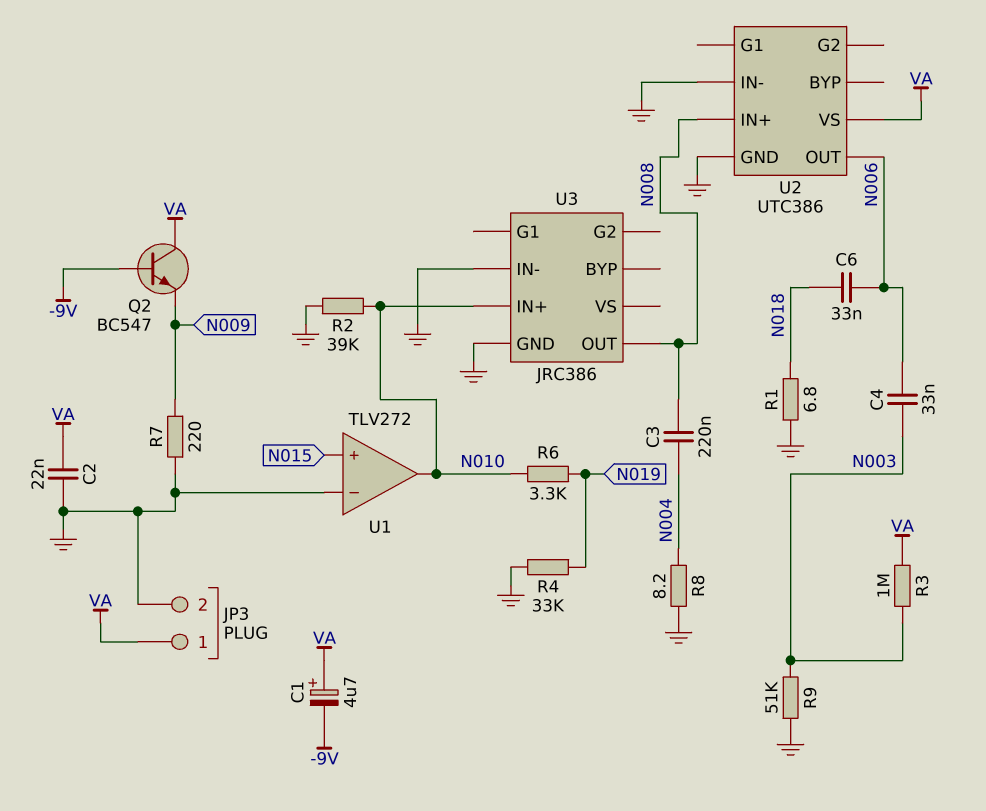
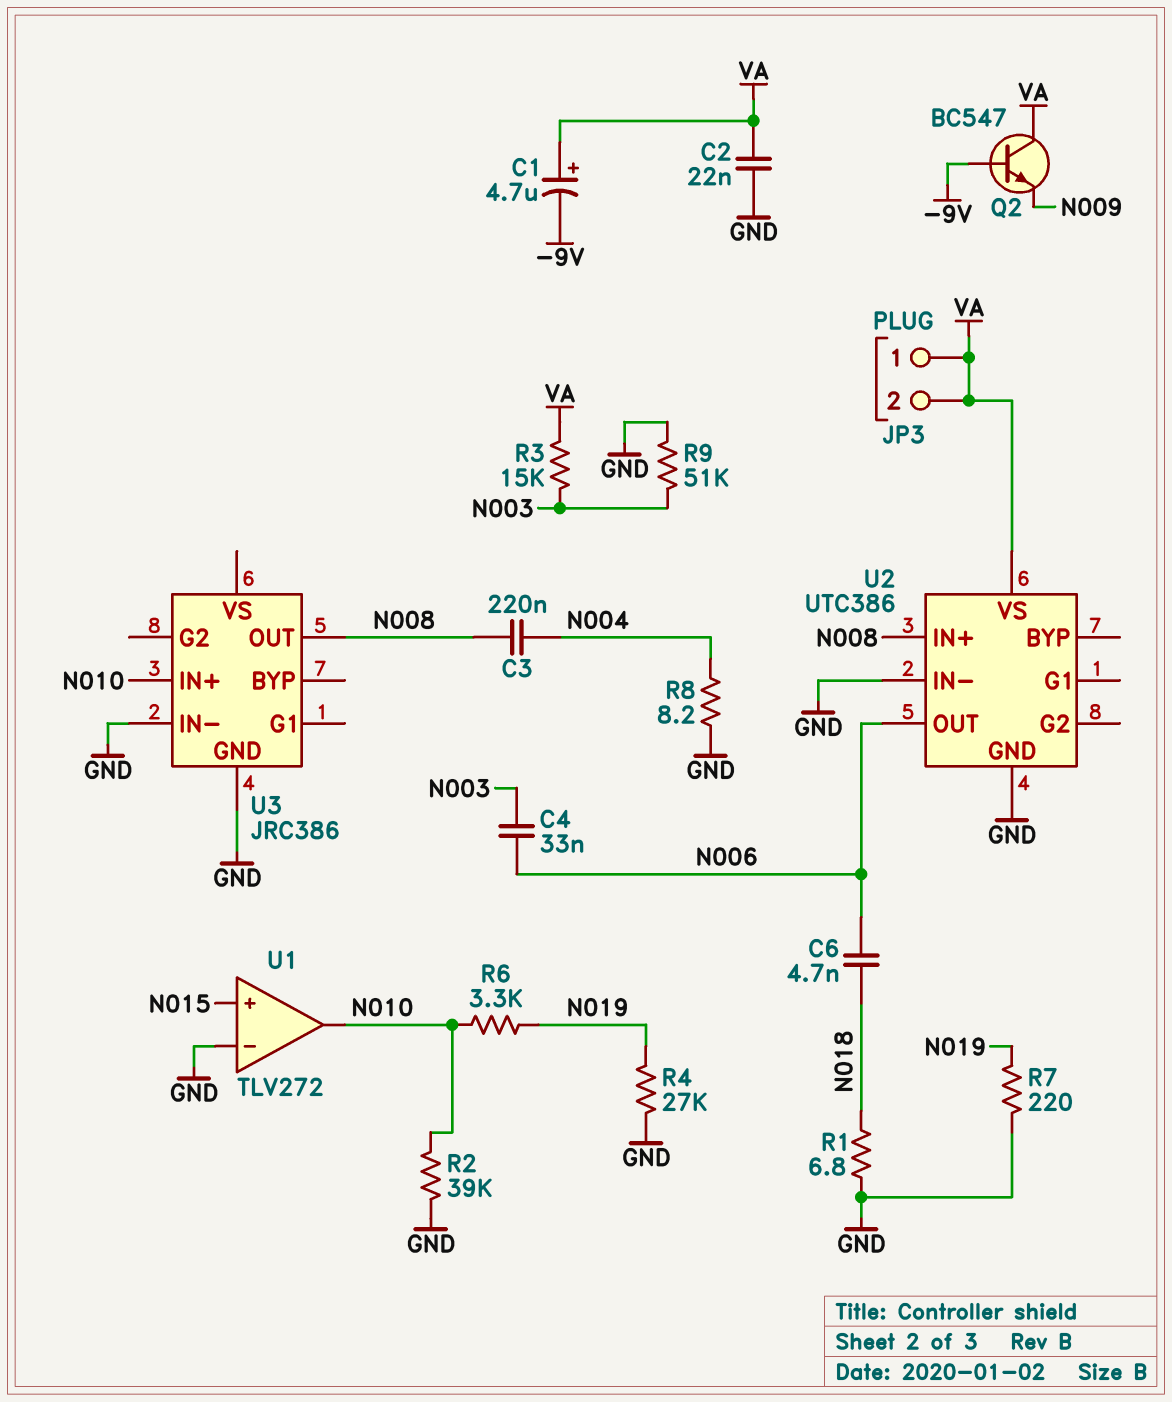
C6: 33nF (N006, N018) -> 4.7nF (N006, N018)
JP3 pin 2: GND -> VA
R3: 1M (N003, VA) -> 15k (N003, VA)
R4: 33k (GND, N019) -> 27k (GND, N019)
R7: 220 (GND, N009) -> 220 (GND, N019)

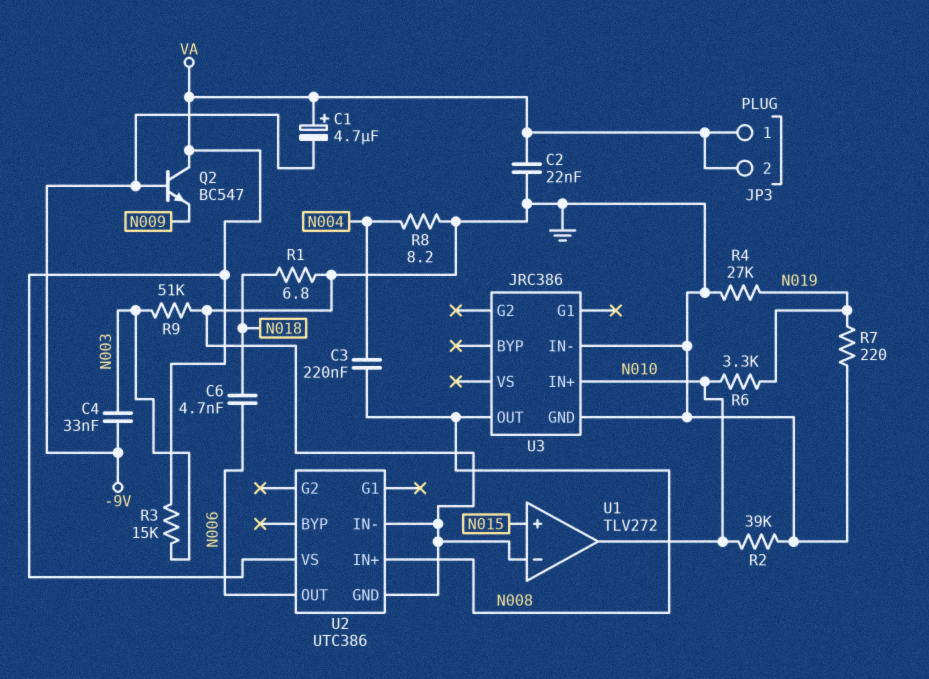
C4: 33nF (N003, N006) -> 33nF (-9V, N003)

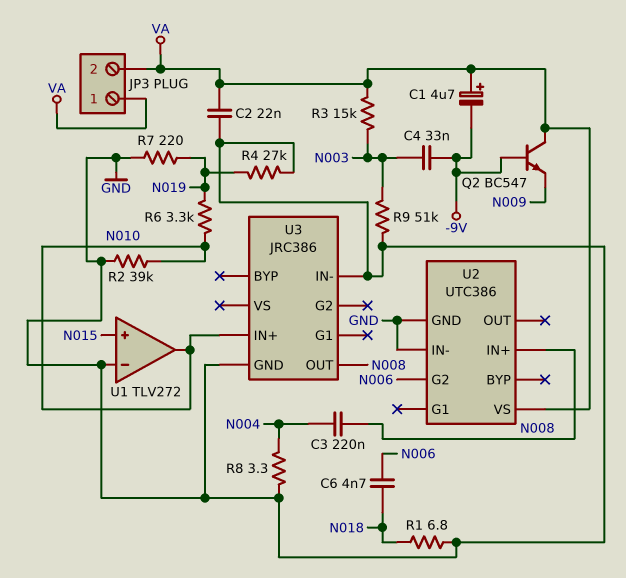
R8: 8.2 (GND, N004) -> 3.3 (GND, N004)
U2 pin G2: none -> N006
U2 pin OUT: N006 -> none

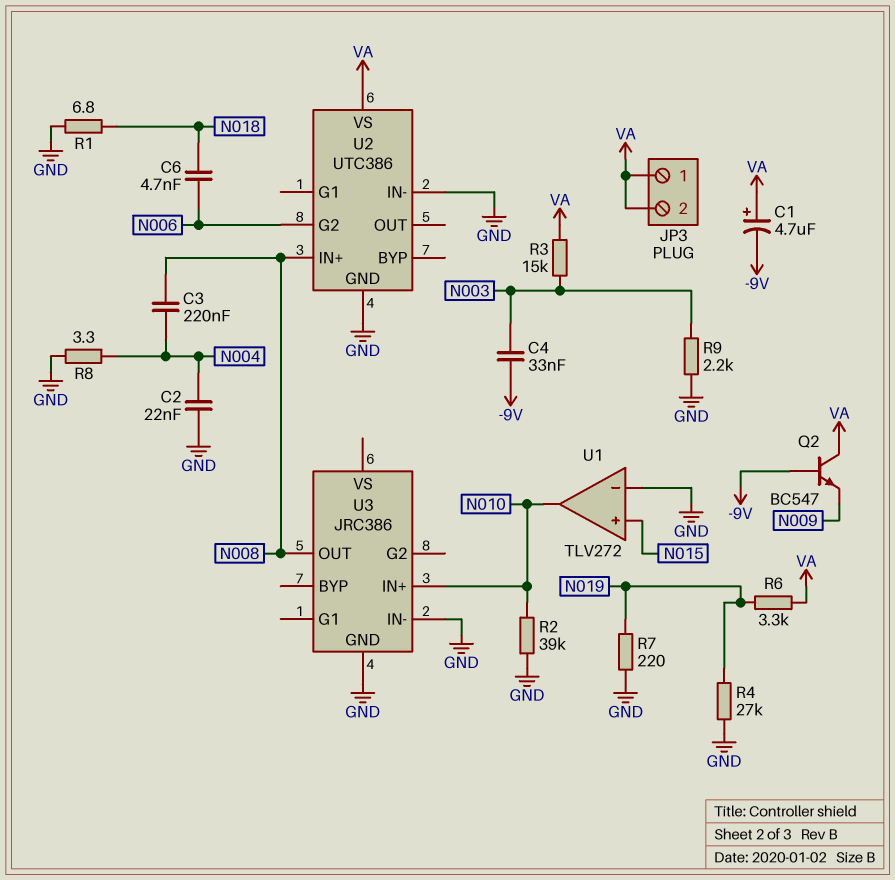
C2: 22nF (GND, VA) -> 22nF (GND, N004)
R6: 3.3k (N010, N019) -> 3.3k (N019, VA)
R9: 51k (GND, N003) -> 2.2k (GND, N003)

